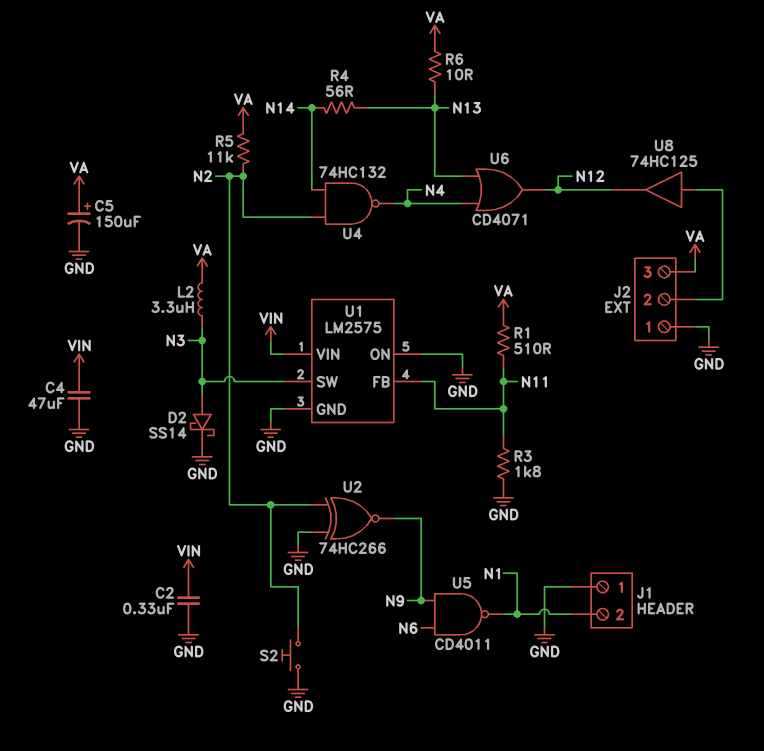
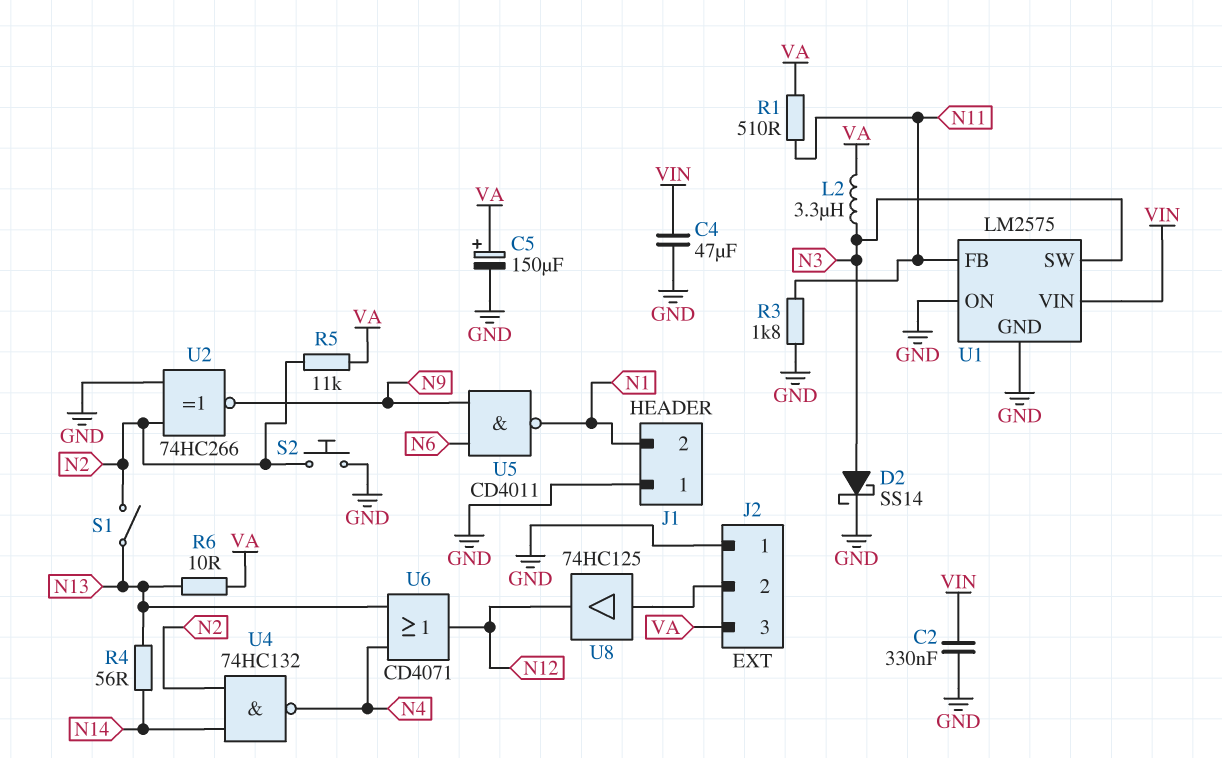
S1: none -> switch (N2, N13)

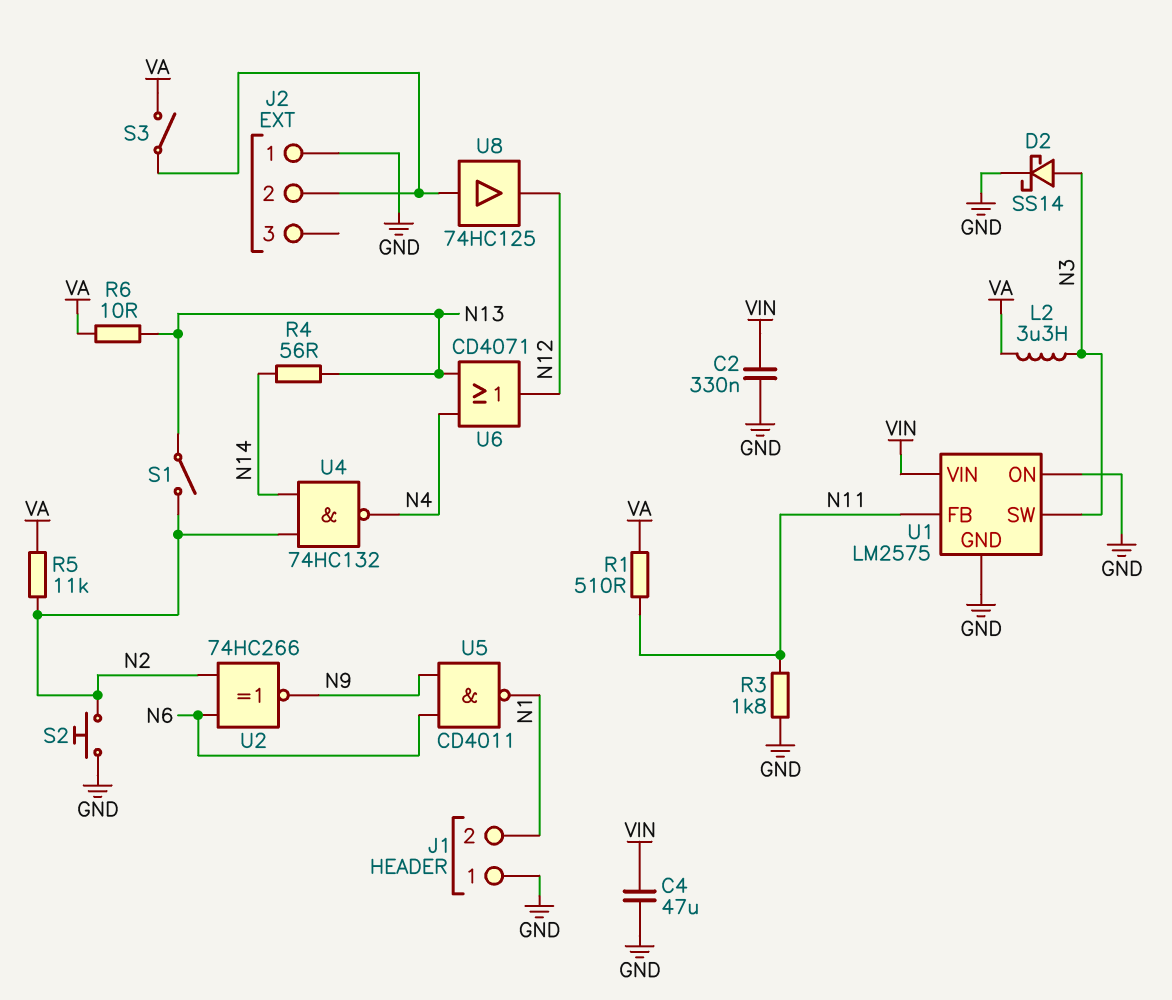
C5: 150uF (plus VA, minus GND) -> none
J2 pin 3: VA -> none
S3: none -> switch (J2/2, VA)
U2: XNOR 74HC266 (in GND, in N2, out N9) -> XNOR 74HC266 (in N2, in N6, out N9)

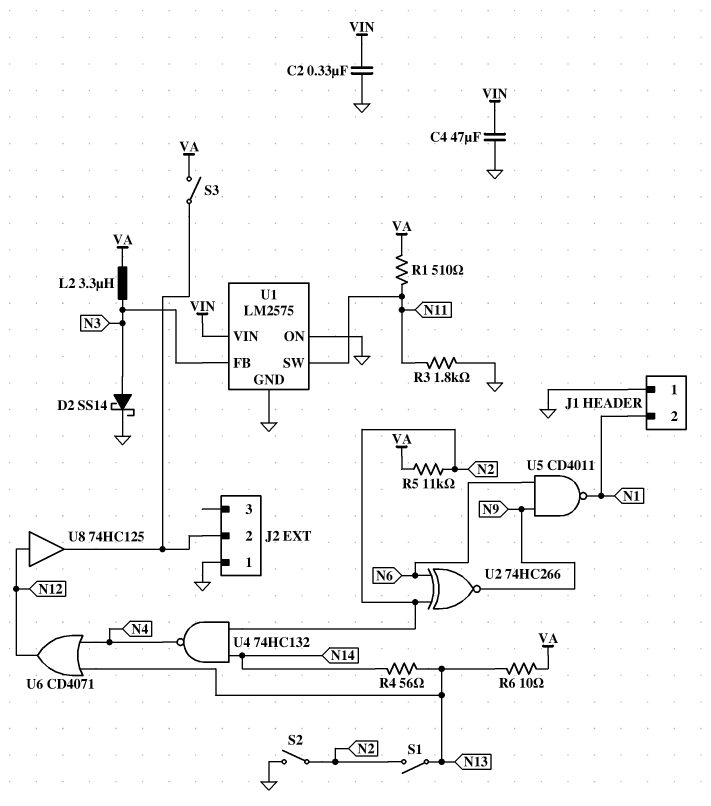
S2: button (GND, N2) -> switch (GND, N2)
U1 pin FB: N11 -> N3
U1 pin SW: N3 -> N11
U8: buffer 74HC125 (in J2/2, out N12) -> buffer 74HC125 (in N12, out J2/2)

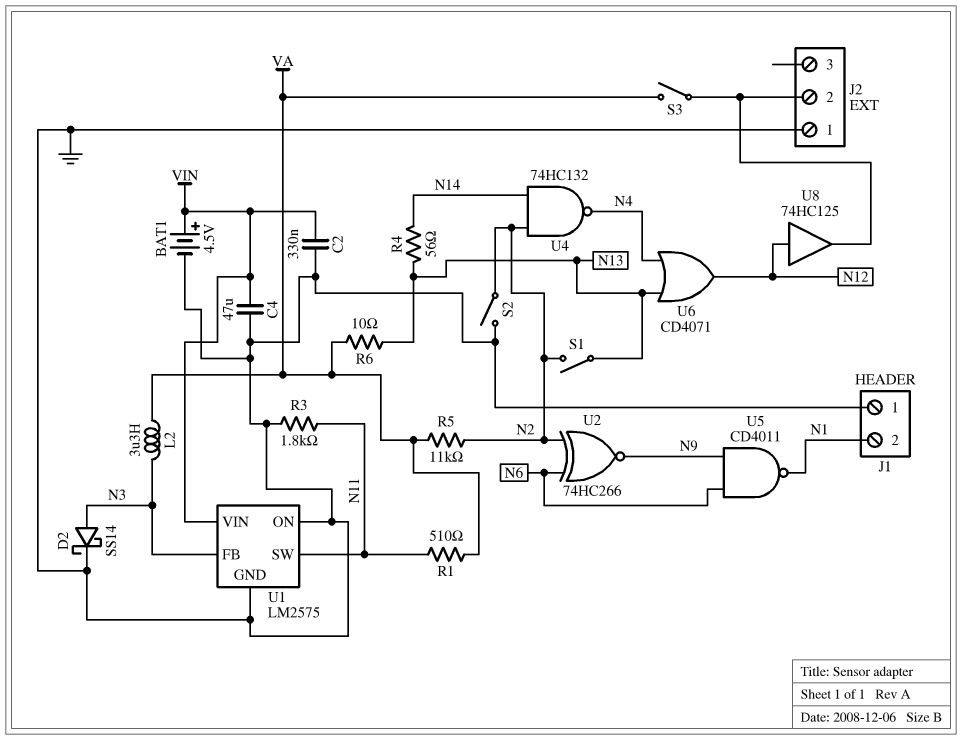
BAT1: none -> 4.5V (plus VIN, minus GND)

